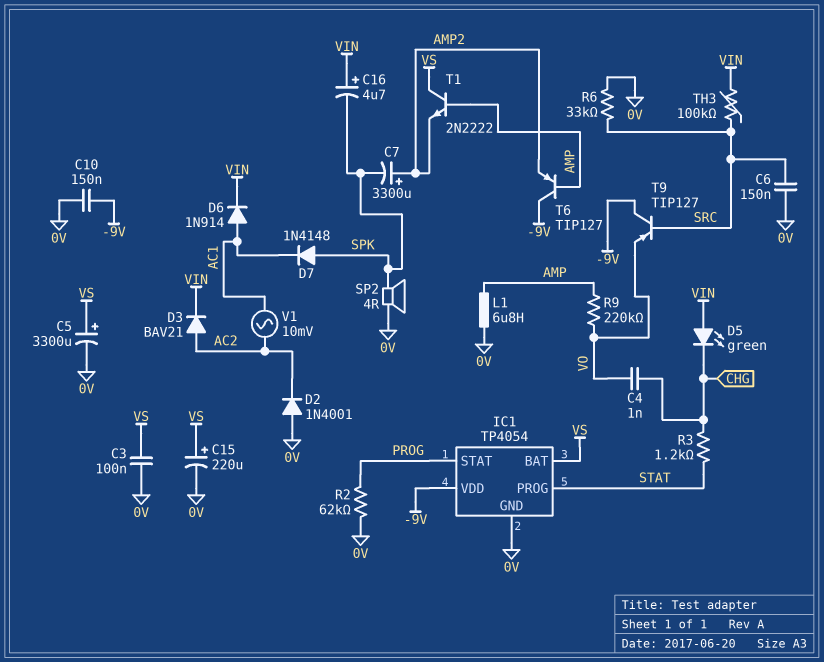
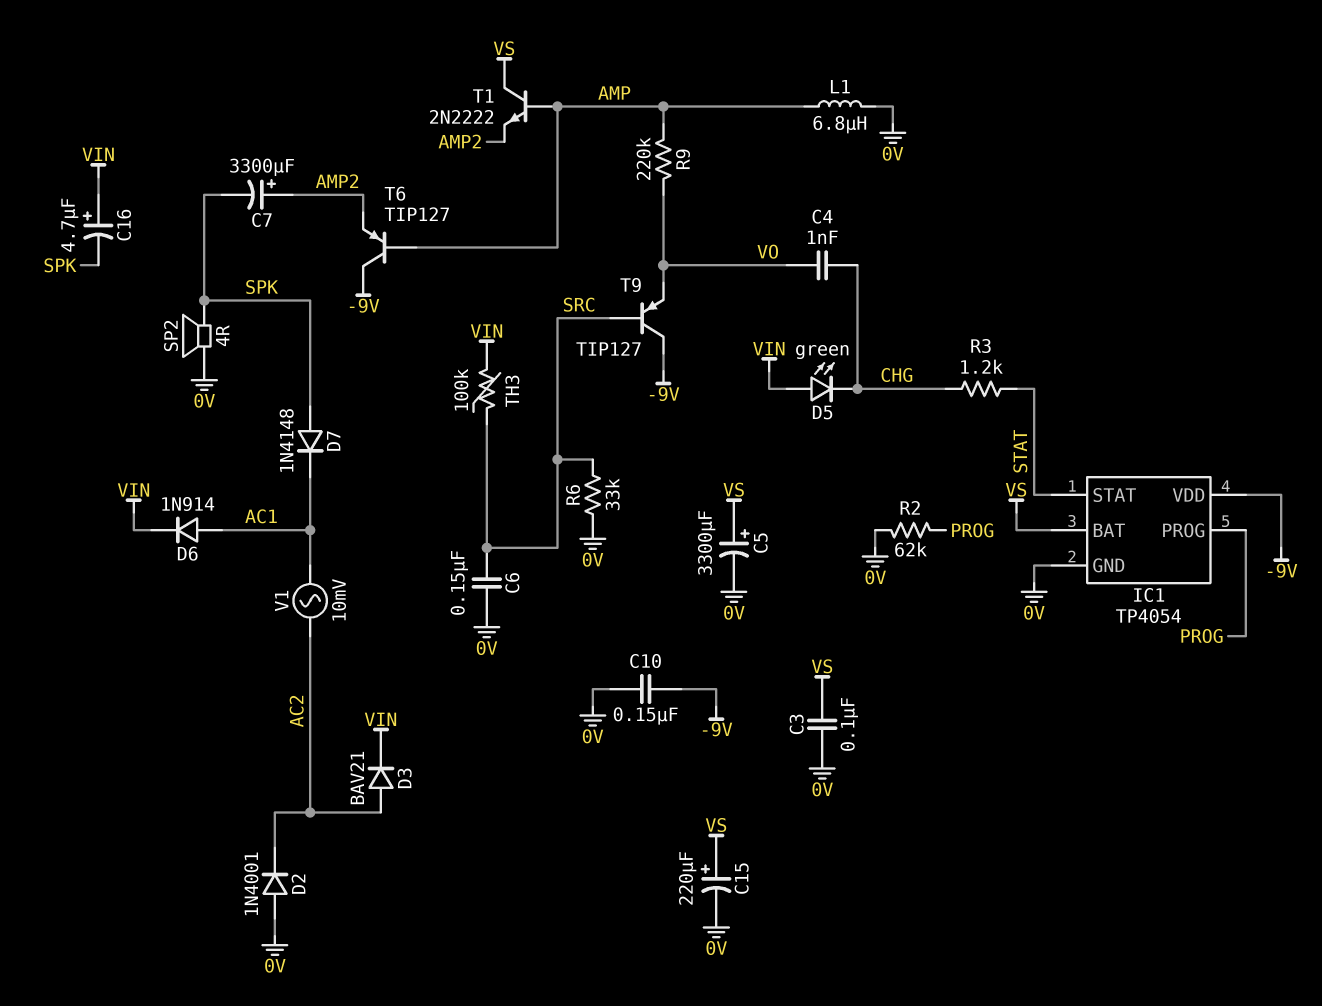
IC1 pin PROG: STAT -> PROG
IC1 pin STAT: PROG -> STAT

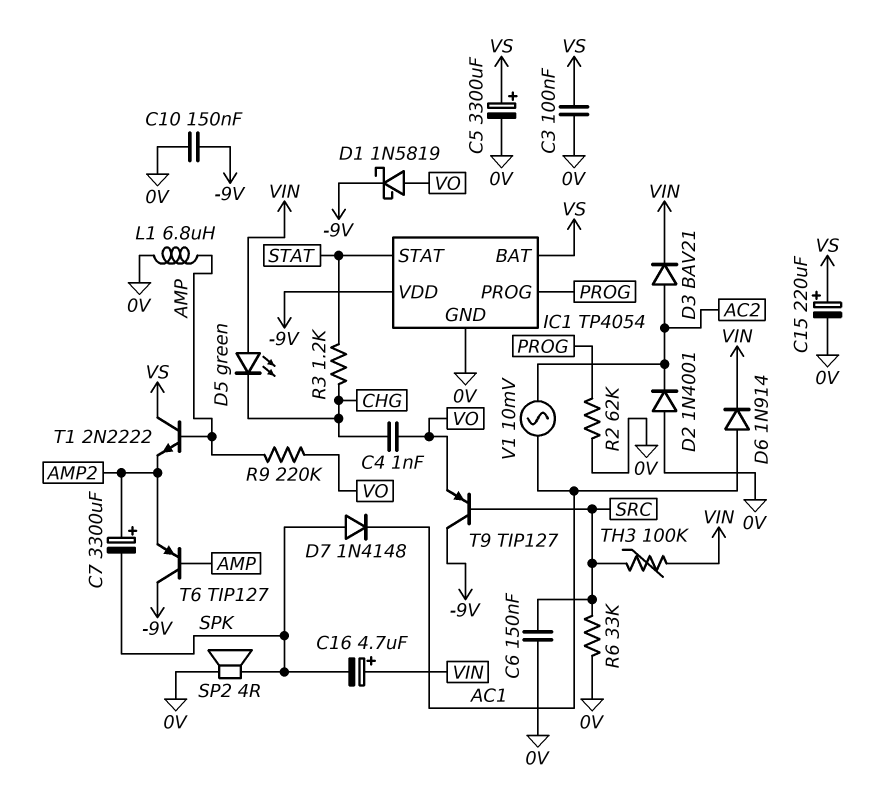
D1: none -> schottky 1N5819 (A VO, K -9V)

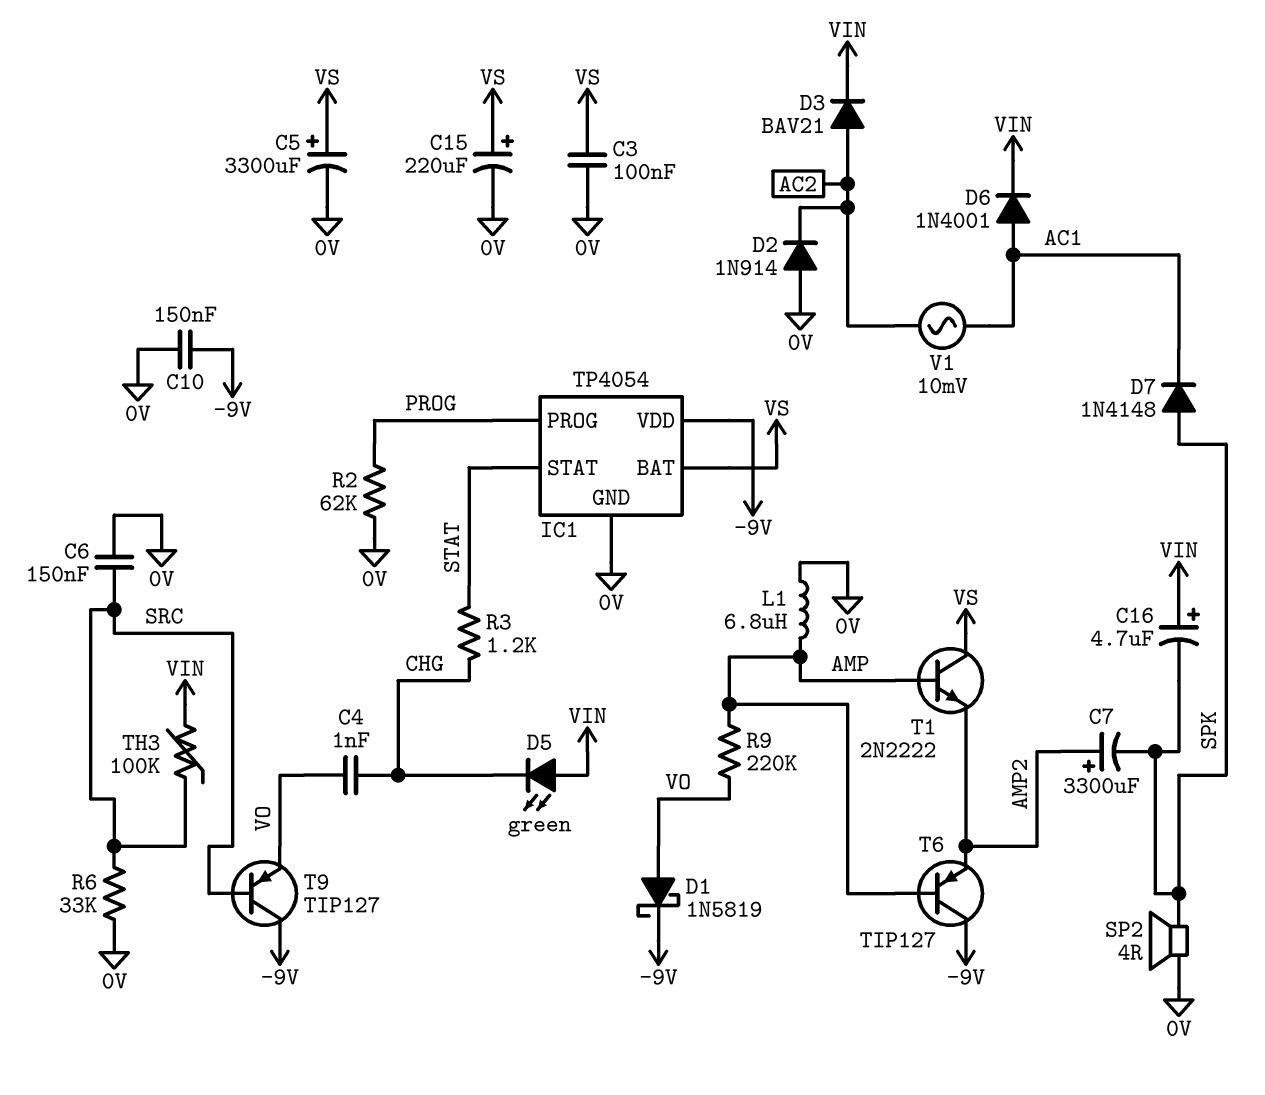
D2: diode 1N4001 (A 0V, K AC2) -> diode 1N914 (A 0V, K AC2)
D6: diode 1N914 (A AC1, K VIN) -> diode 1N4001 (A AC1, K VIN)

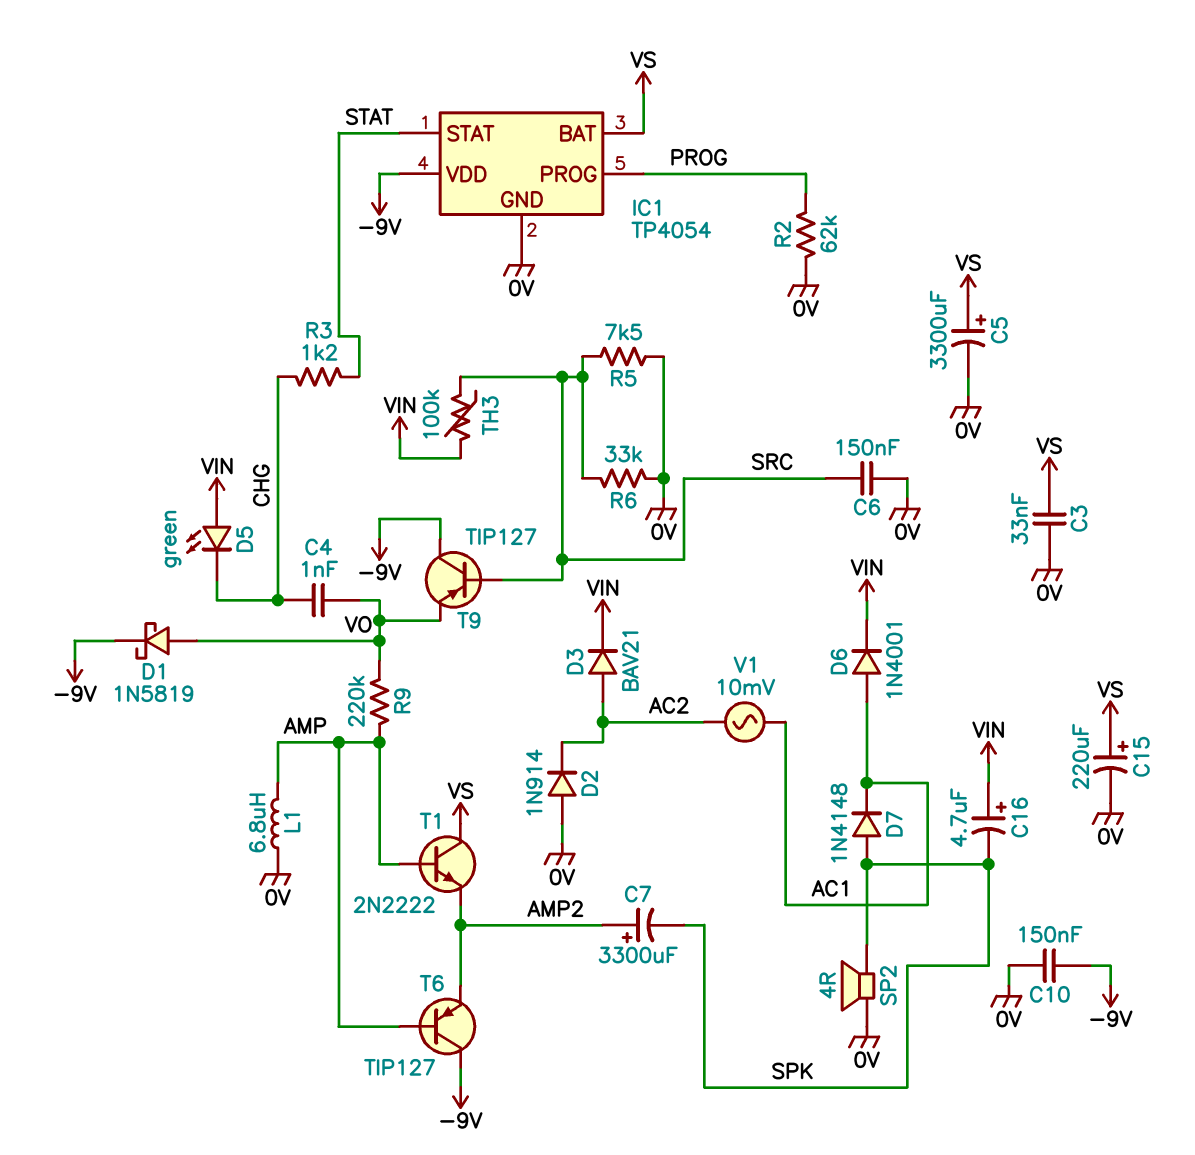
C3: 100nF (0V, VS) -> 33nF (0V, VS)
R5: none -> 7.5k (0V, SRC)

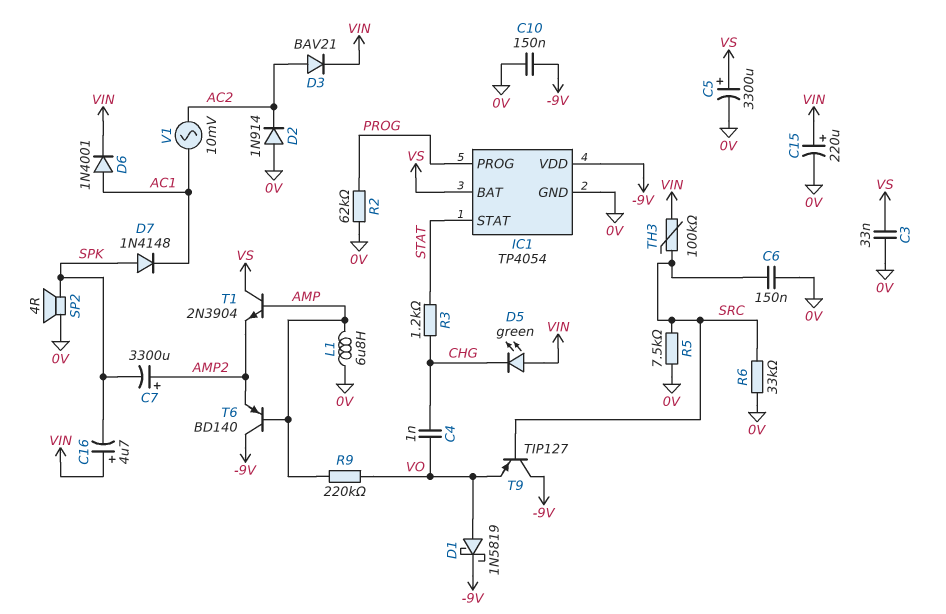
C15: 220uF (plus VS, minus 0V) -> 220uF (plus VIN, minus 0V)
T1: NPN 2N2222 (B AMP, C VS, E AMP2) -> NPN 2N3904 (B AMP, C VS, E AMP2)
T6: PNP TIP127 (B AMP, C -9V, E AMP2) -> PNP BD140 (B AMP, C -9V, E AMP2)

